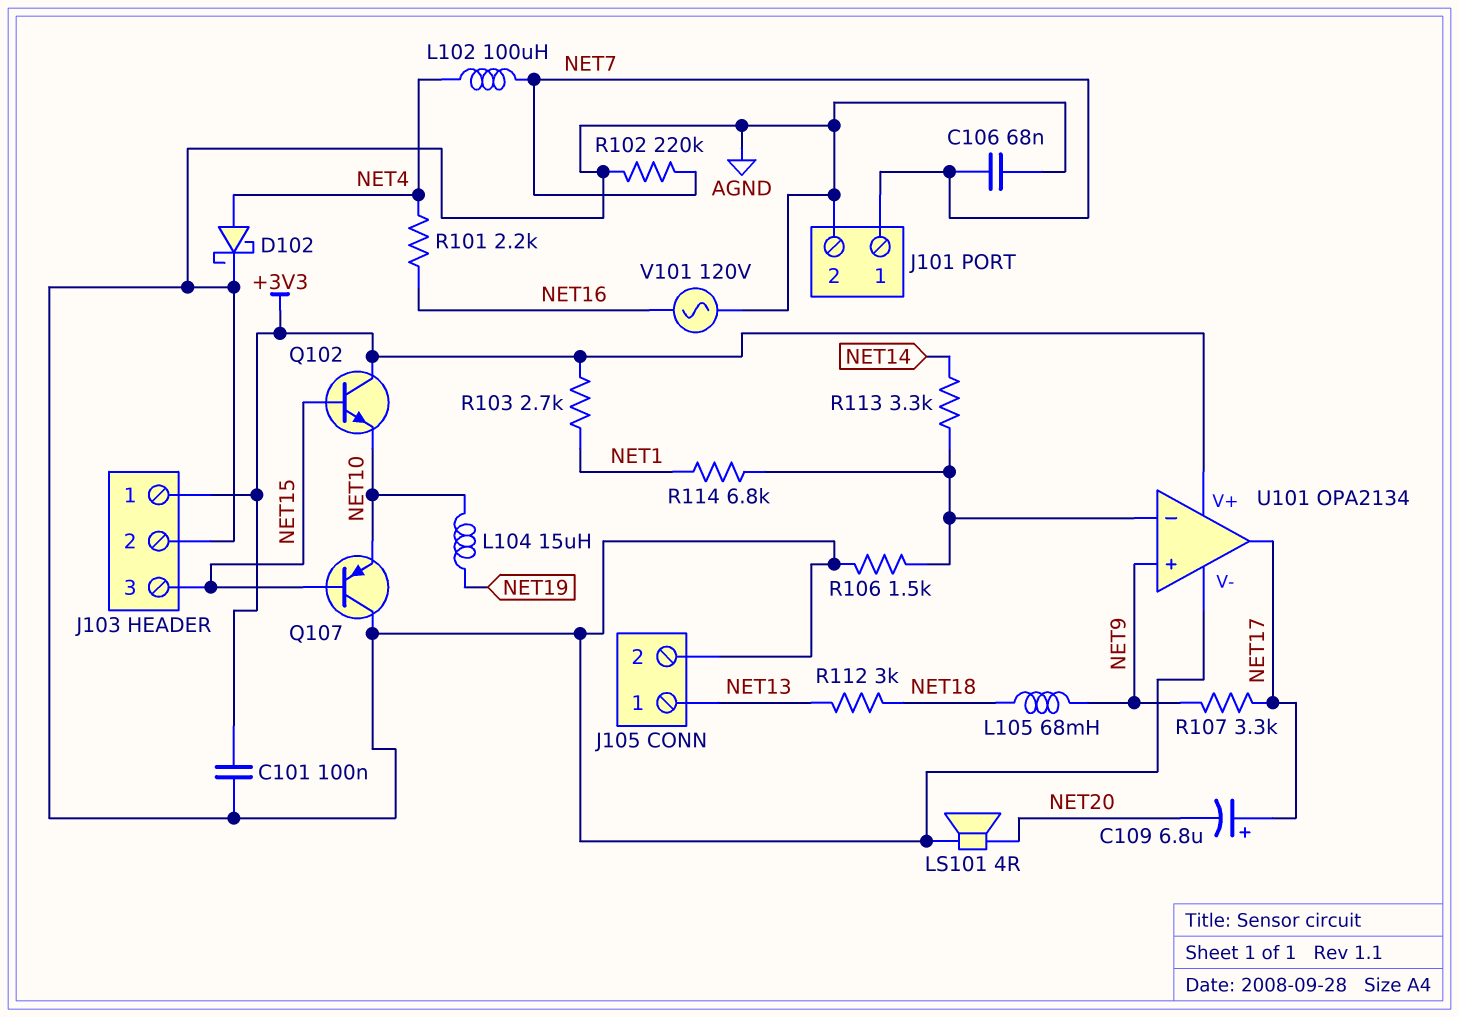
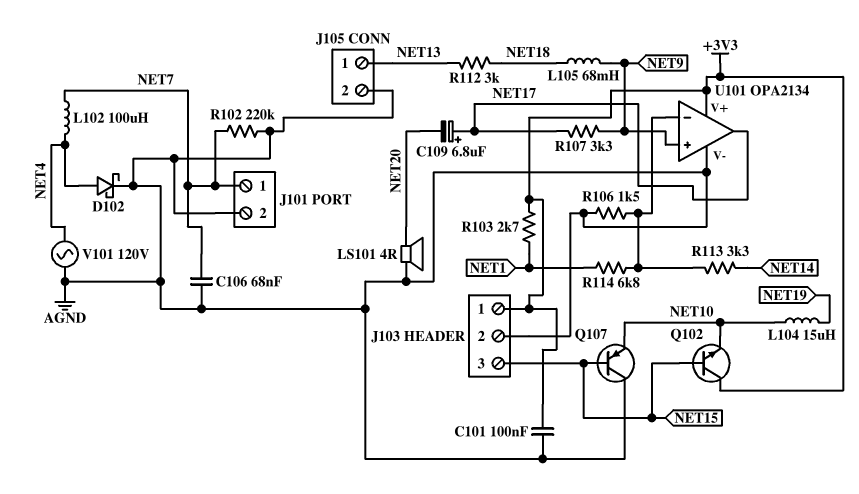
R101: 2.2k (NET4, NET16) -> none
V101: AC 120V (AGND, NET16) -> AC 120V (AGND, NET4)

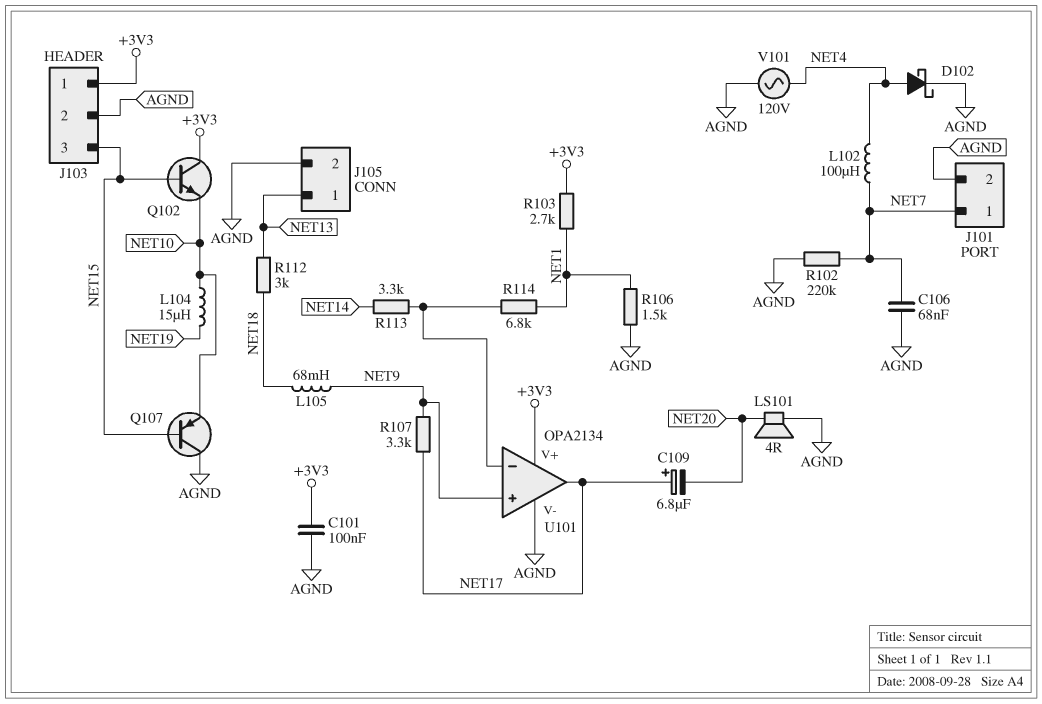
R106: 1.5k (AGND, U101/in-) -> 1.5k (AGND, NET1)

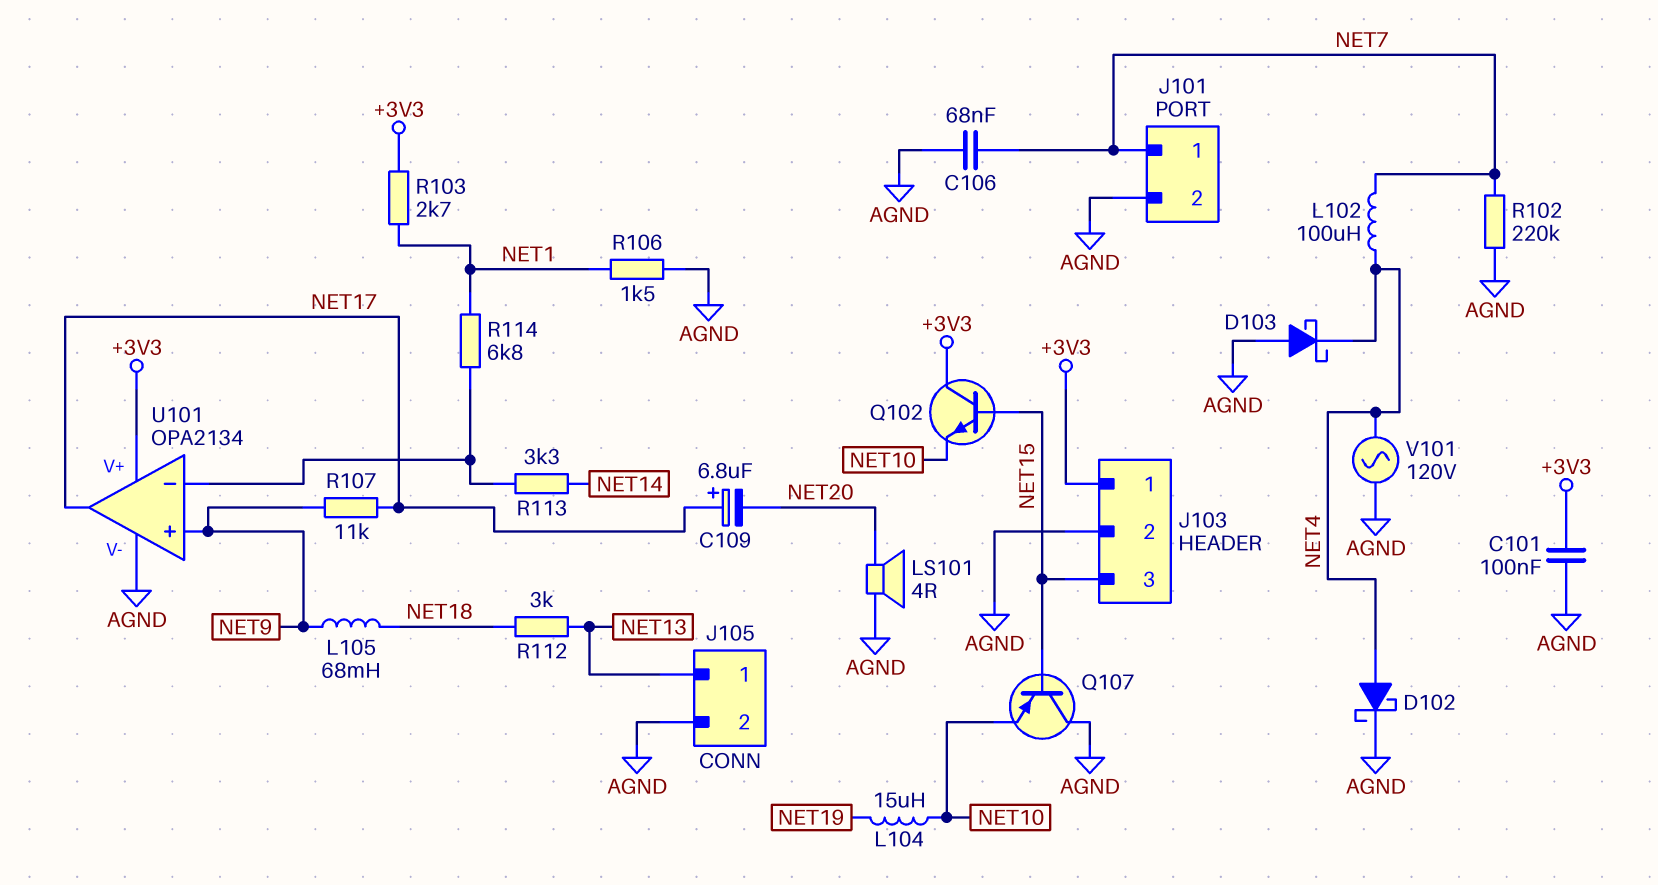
D103: none -> schottky (A AGND, K NET4)
R107: 3.3k (NET9, NET17) -> 11k (NET9, NET17)

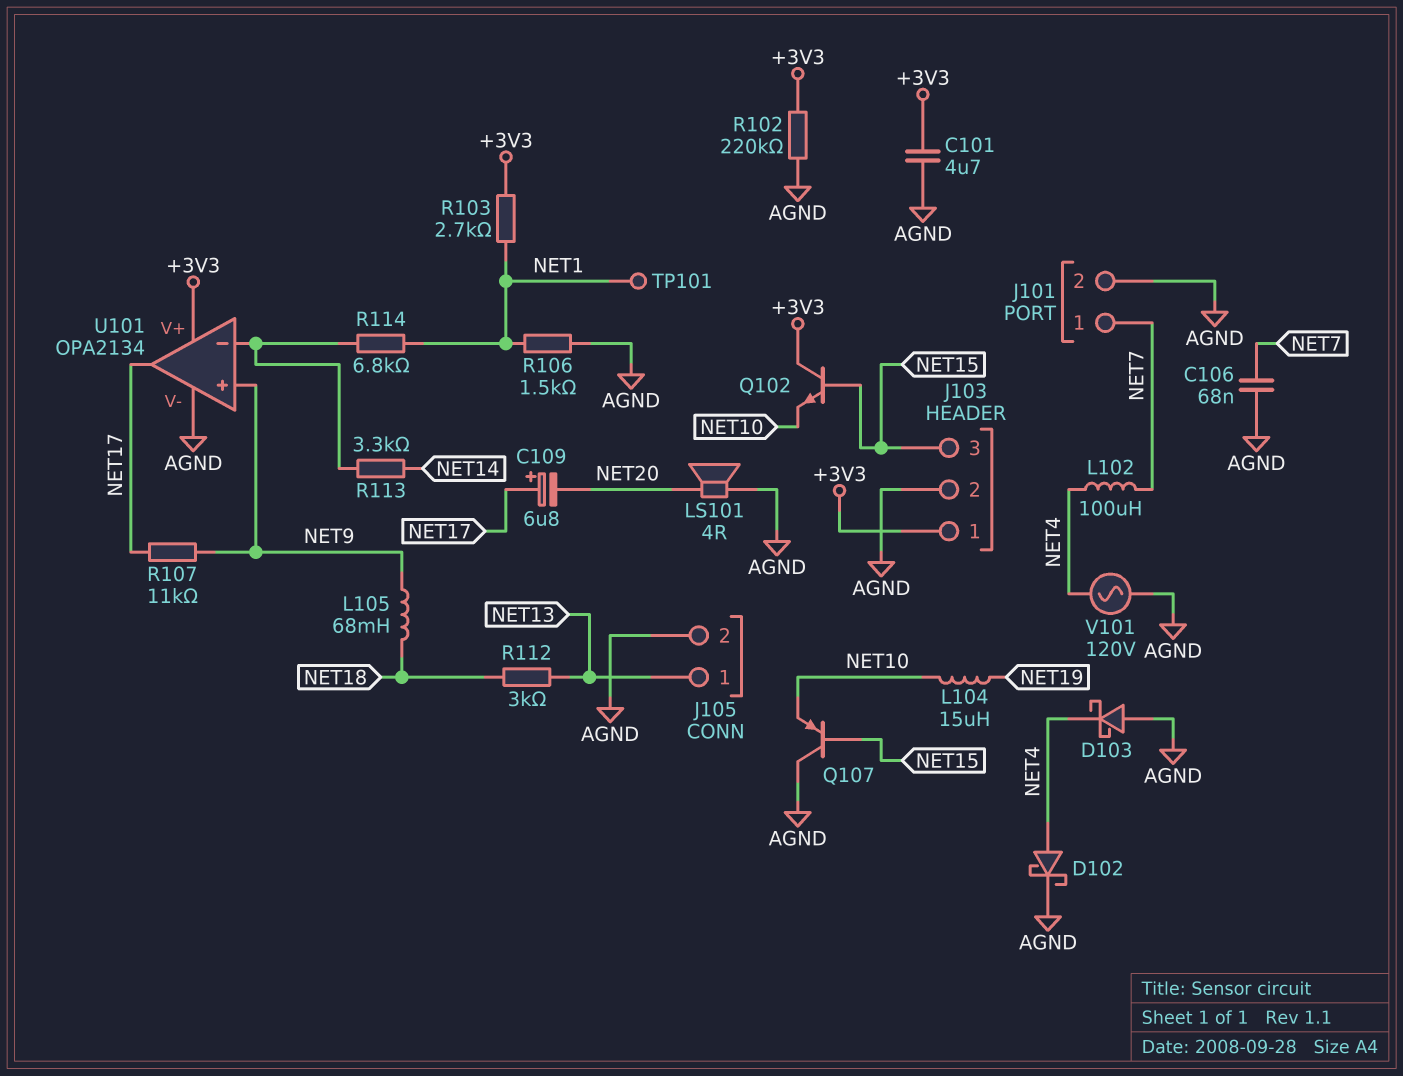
C101: 100nF (+3V3, AGND) -> 4.7uF (+3V3, AGND)
R102: 220k (AGND, NET7) -> 220k (+3V3, AGND)
TP101: none -> test point (NET1)

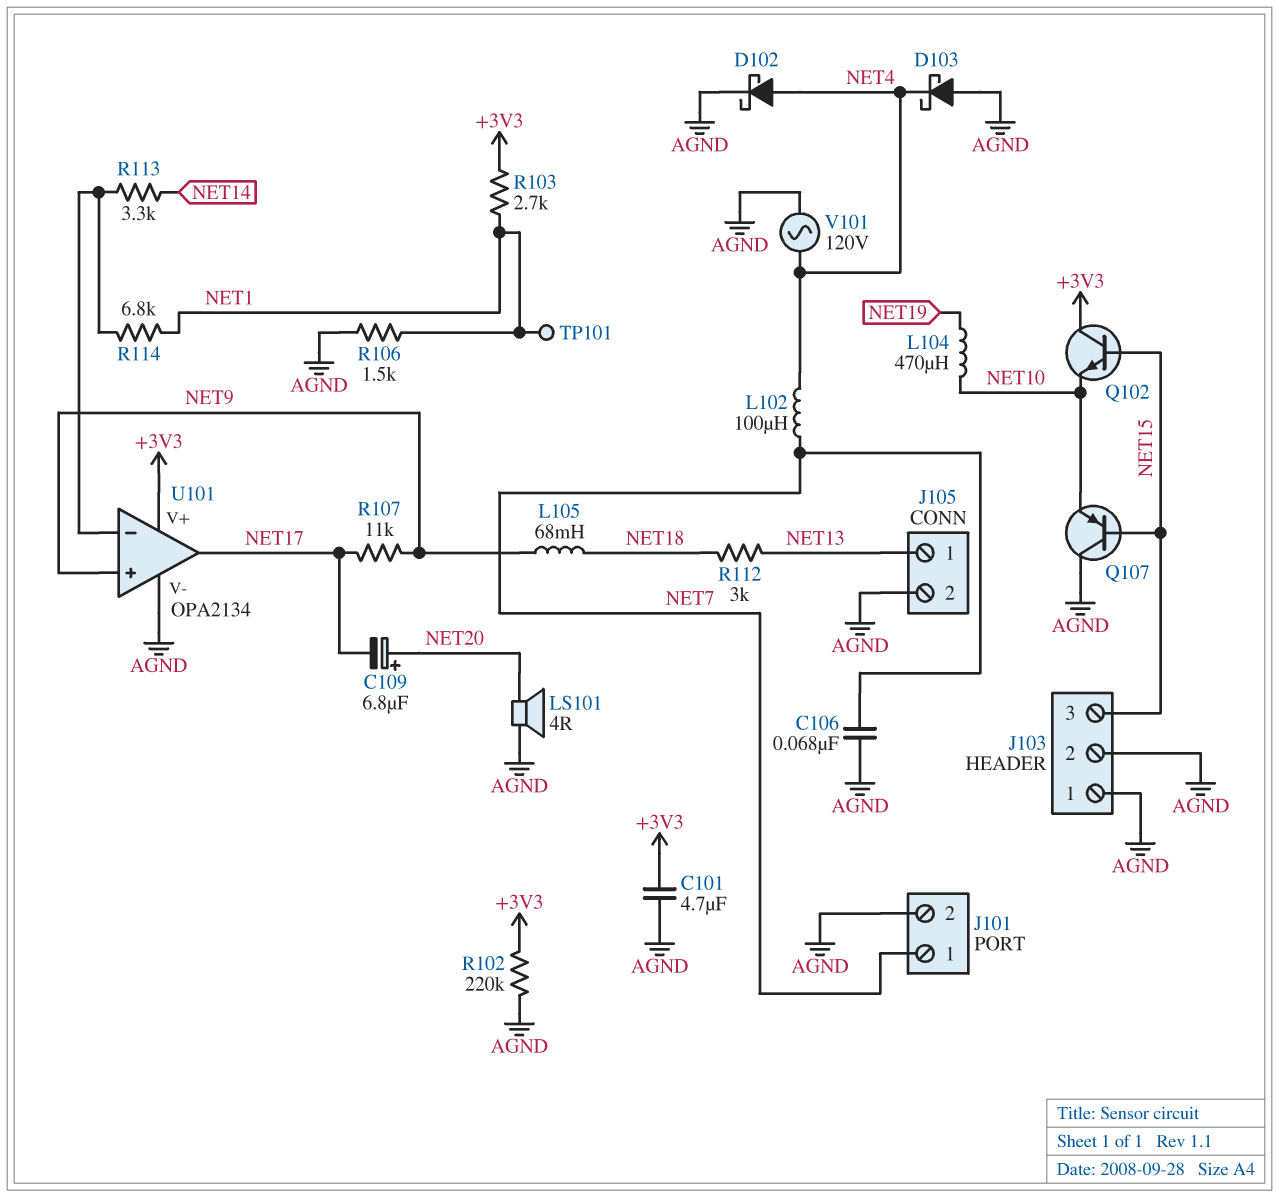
C109: 6.8uF (plus NET17, minus NET20) -> 6.8uF (plus NET20, minus NET17)
J103 pin 1: +3V3 -> AGND
L104: 15uH (NET10, NET19) -> 470uH (NET10, NET19)

